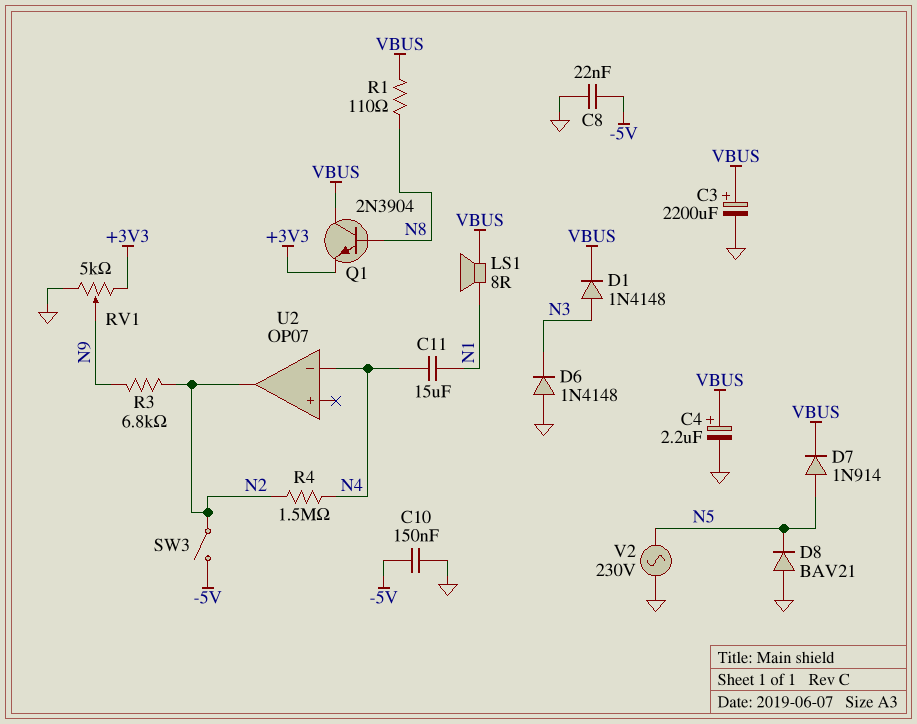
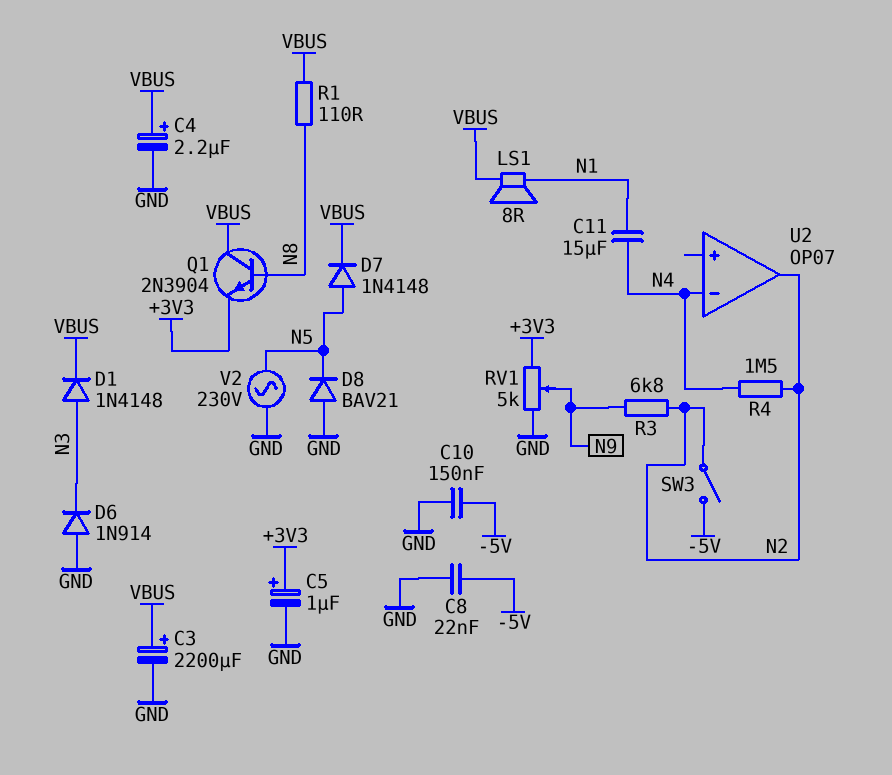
C5: none -> 1uF (plus +3V3, minus GND)
D6: diode 1N4148 (A GND, K N3) -> diode 1N914 (A GND, K N3)
D7: diode 1N914 (A N5, K VBUS) -> diode 1N4148 (A N5, K VBUS)

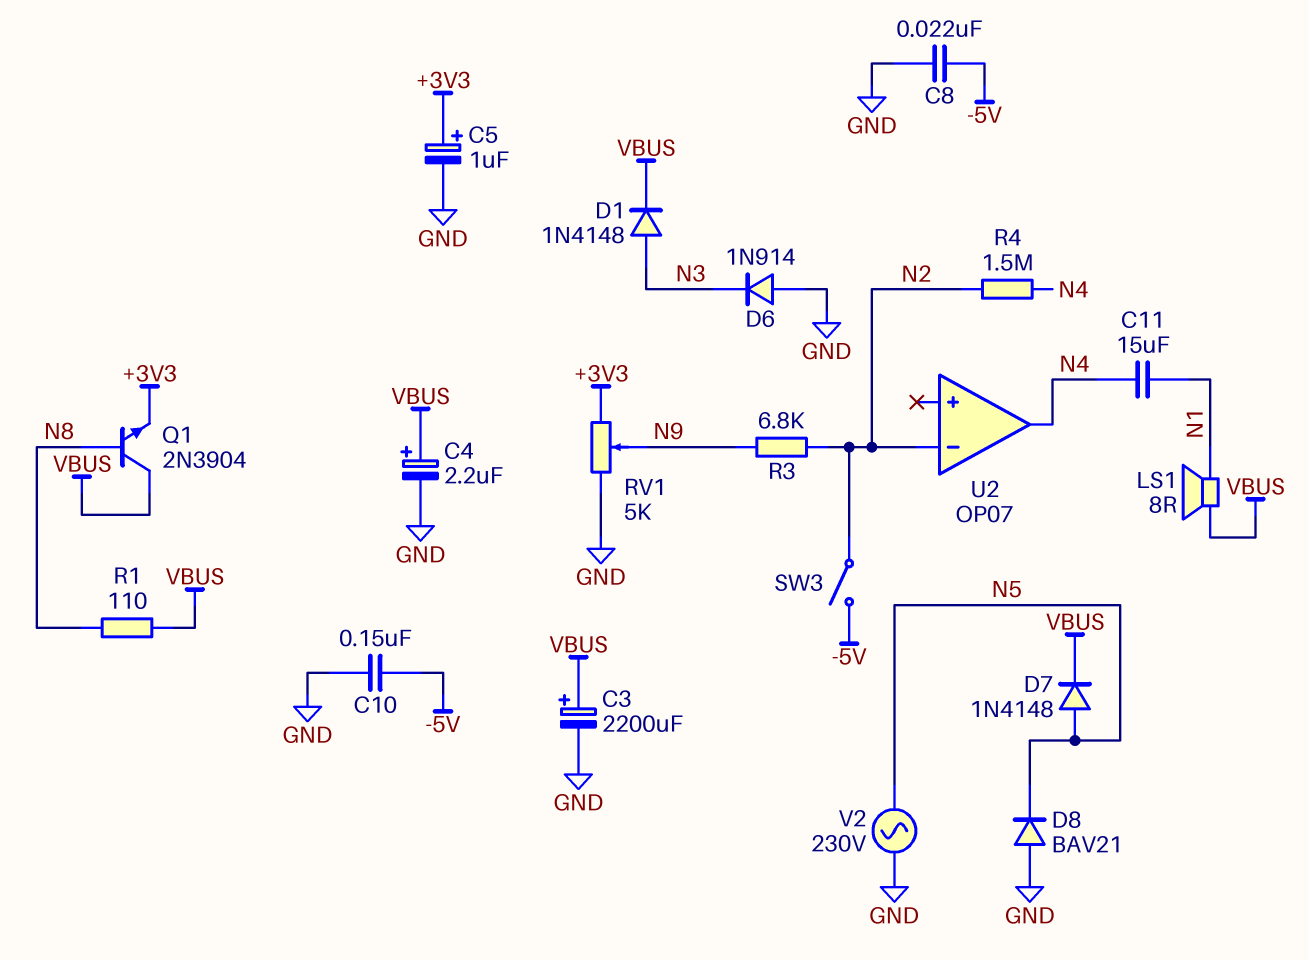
U2 pin in-: N4 -> N2
U2 pin out: N2 -> N4

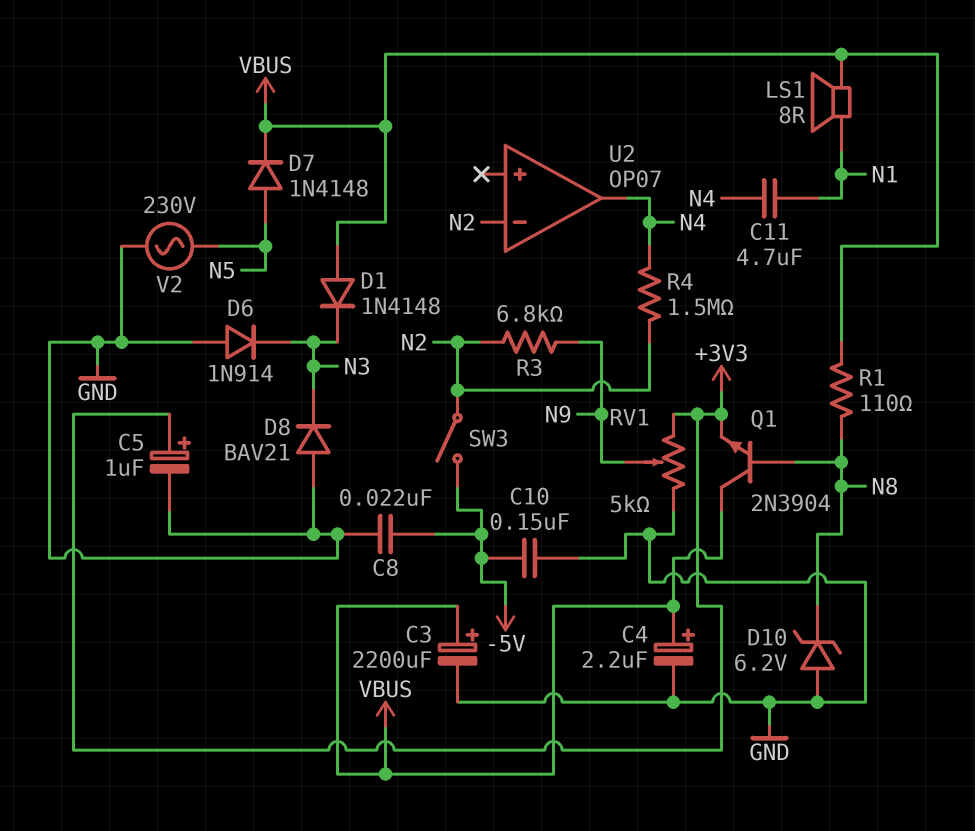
C11: 15uF (N1, N4) -> 4.7uF (N1, N4)
D1: diode 1N4148 (A N3, K VBUS) -> diode 1N4148 (A VBUS, K N3)
D8: diode BAV21 (A GND, K N5) -> diode BAV21 (A GND, K N3)
D10: none -> zener 6.2V (A GND, K N8)

